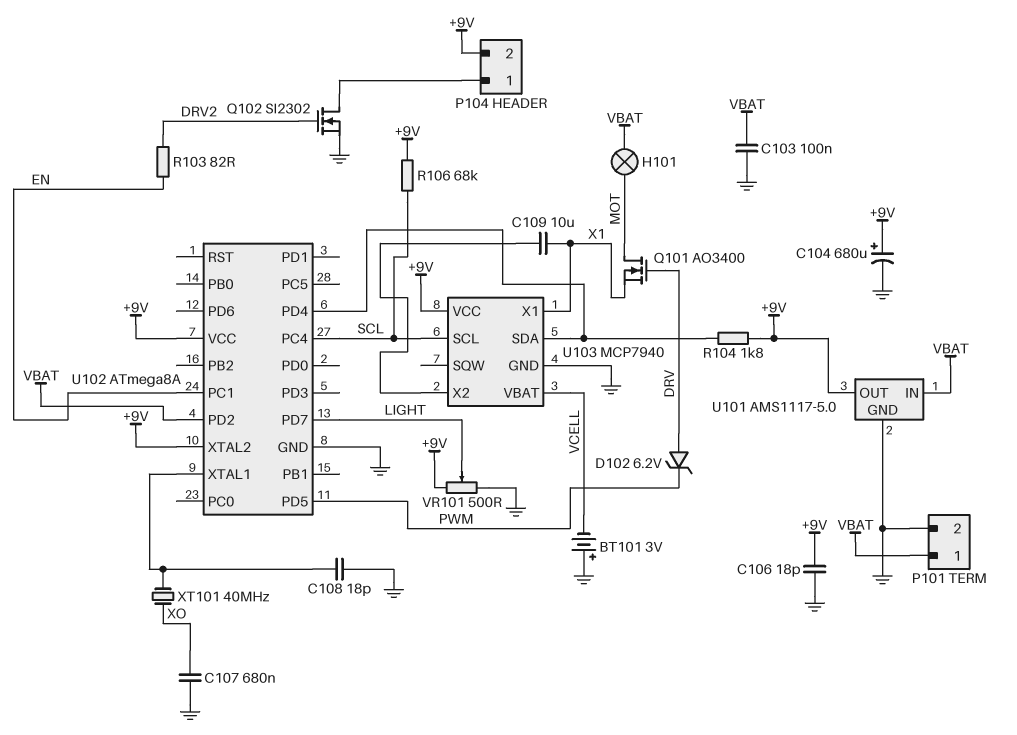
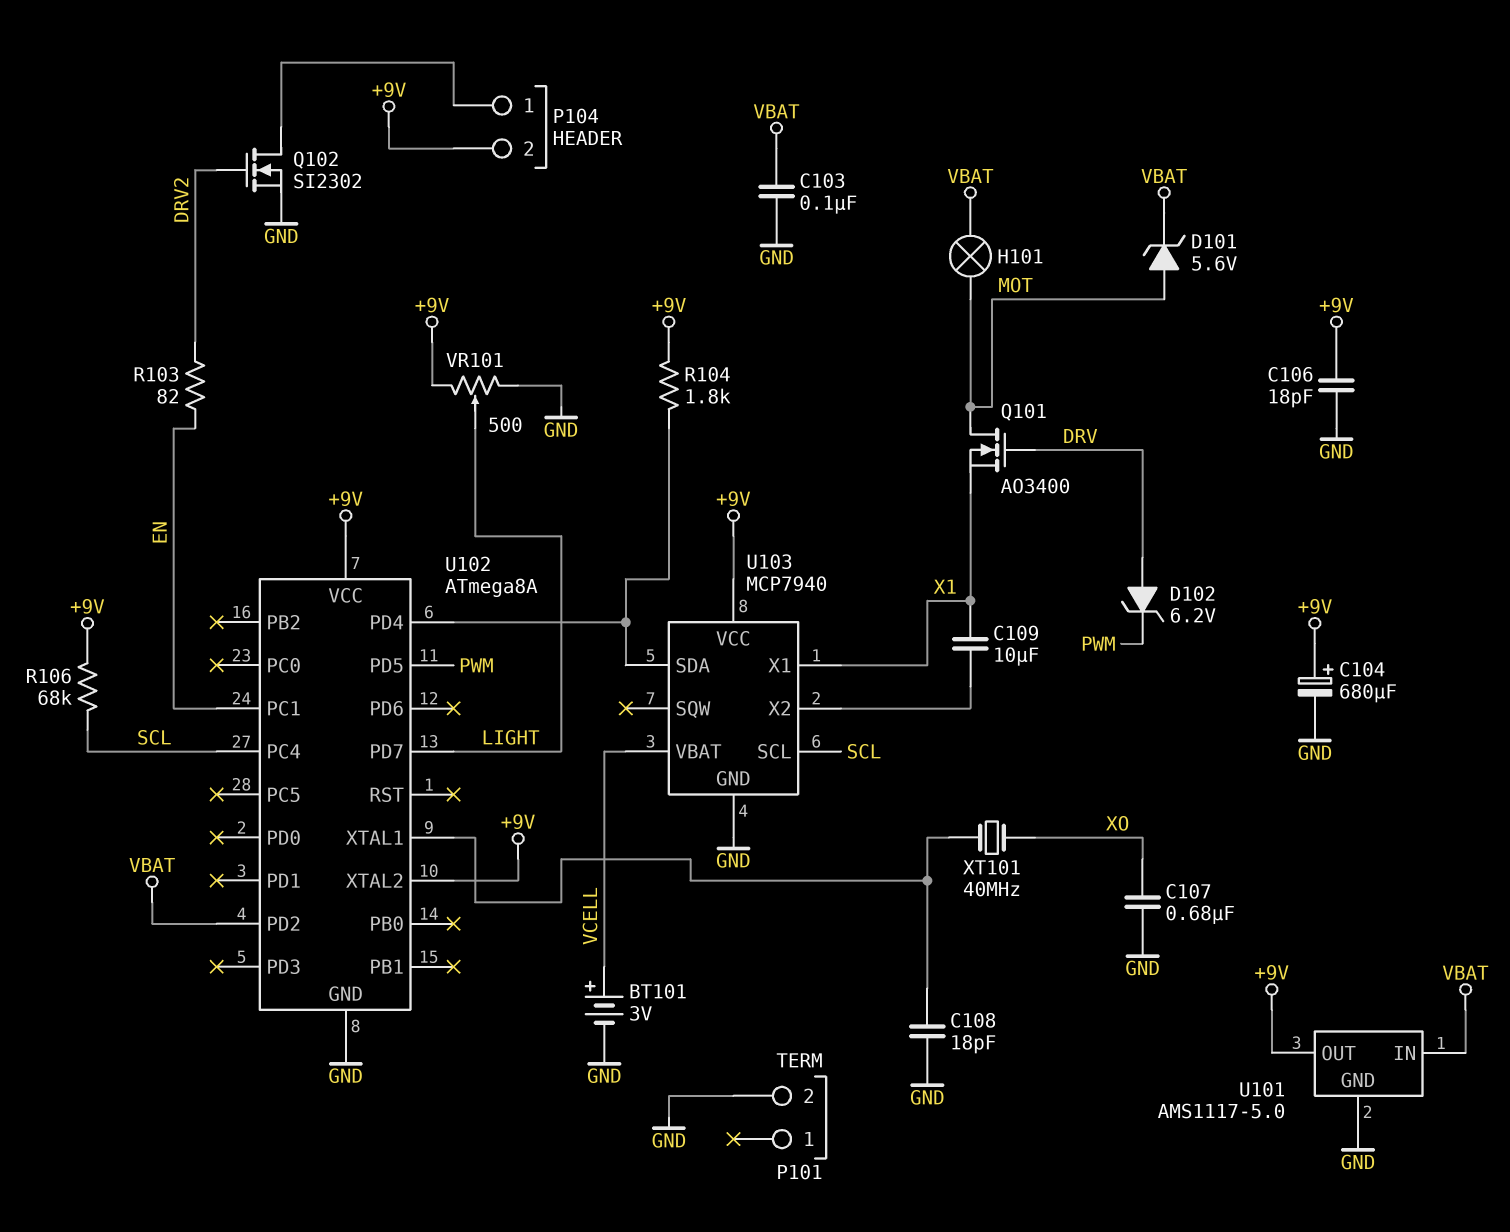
BT101: 3V (plus GND, minus VCELL) -> 3V (plus VCELL, minus GND)
D101: none -> zener 5.6V (A MOT, K VBAT)
P101 pin 1: VBAT -> none

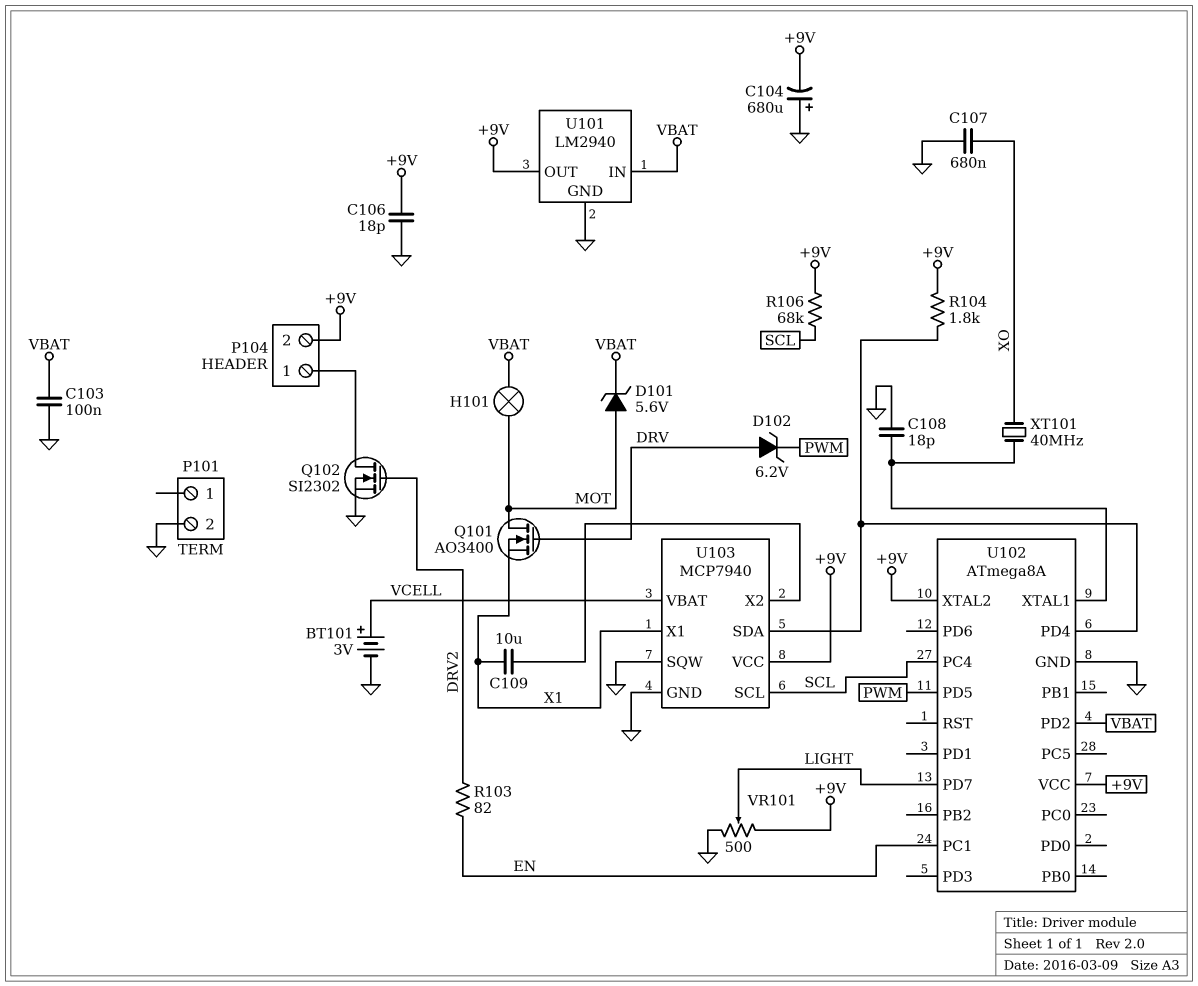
C104: 680uF (plus +9V, minus GND) -> 680uF (plus GND, minus +9V)
U101: AMS1117-5.0 -> LM2940
U103 pin SQW: none -> GND

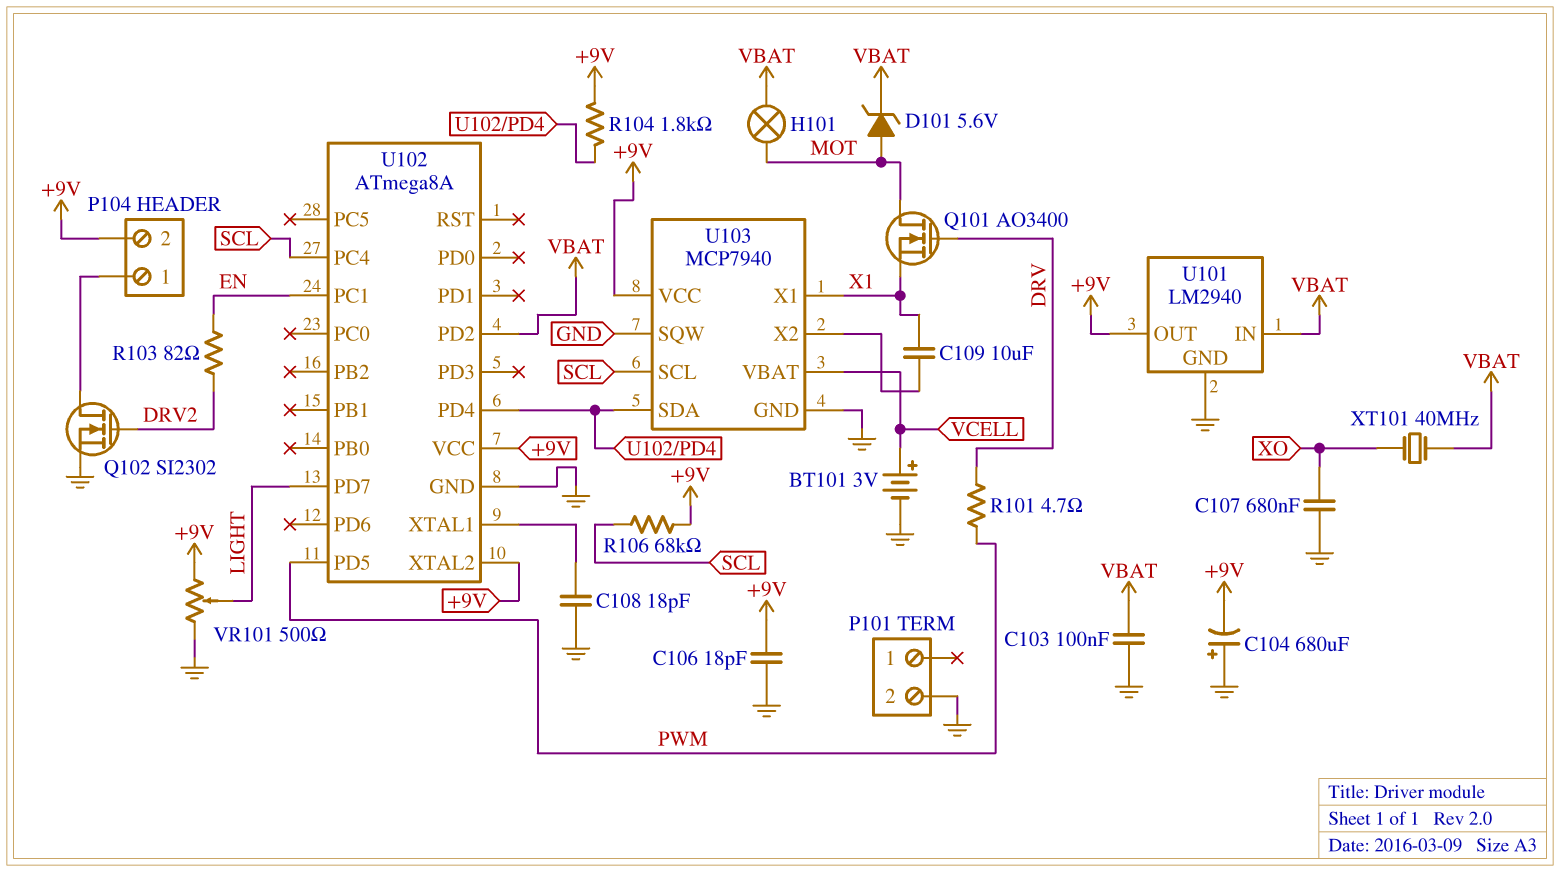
D102: zener 6.2V (A DRV, K PWM) -> none
R101: none -> 4.7 (DRV, PWM)
XT101: 40MHz (U102/XTAL1, XO) -> 40MHz (VBAT, XO)

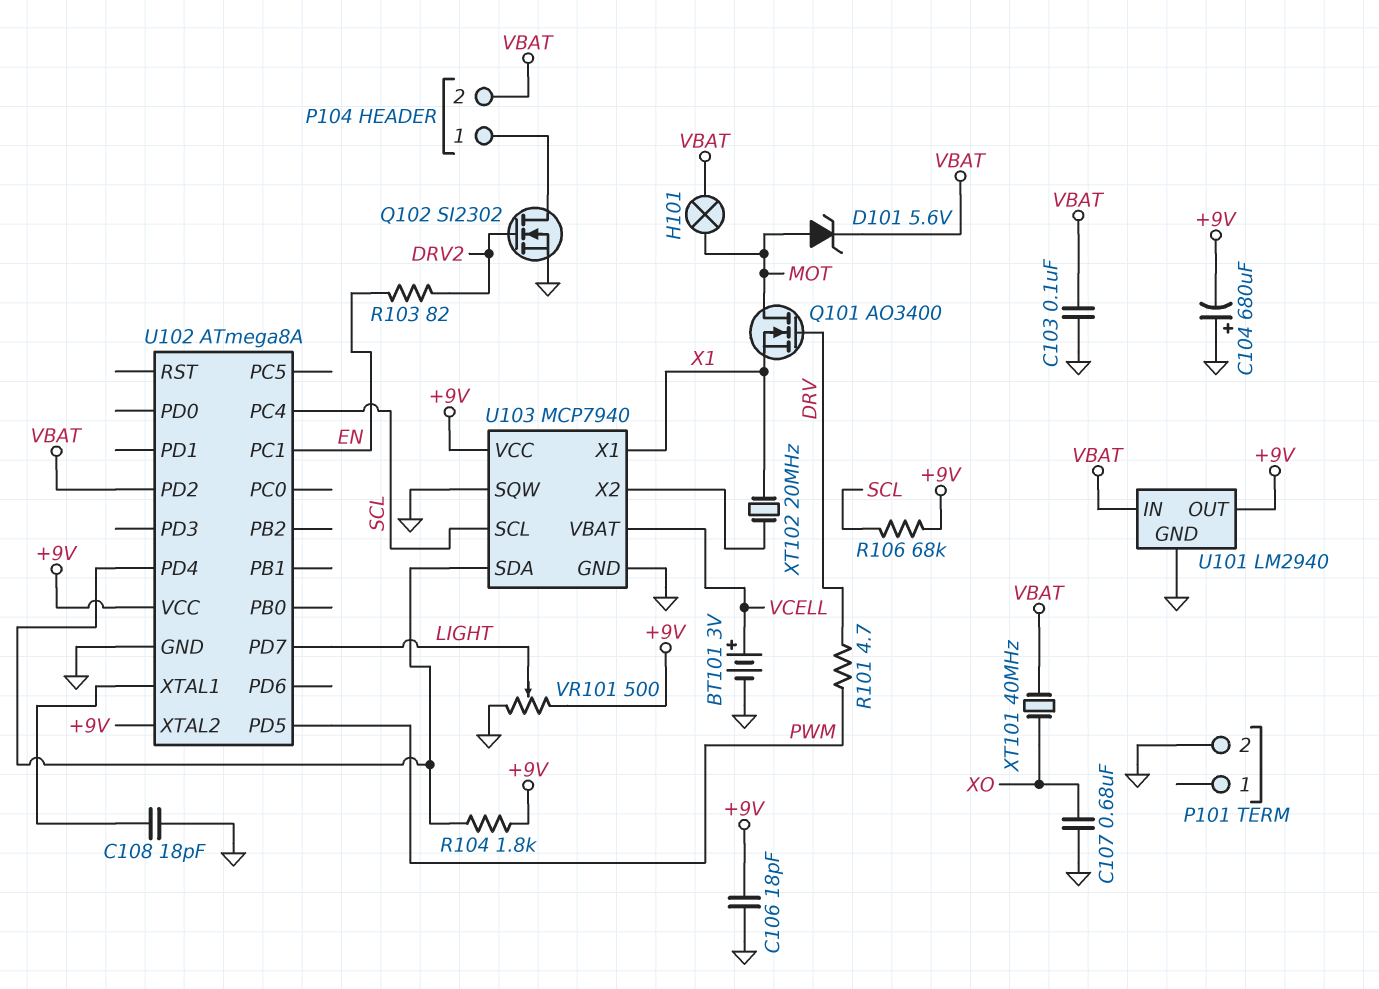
C109: 10uF (U103/X2, X1) -> none
P104 pin 2: +9V -> VBAT
XT102: none -> 20MHz (U103/X2, X1)

